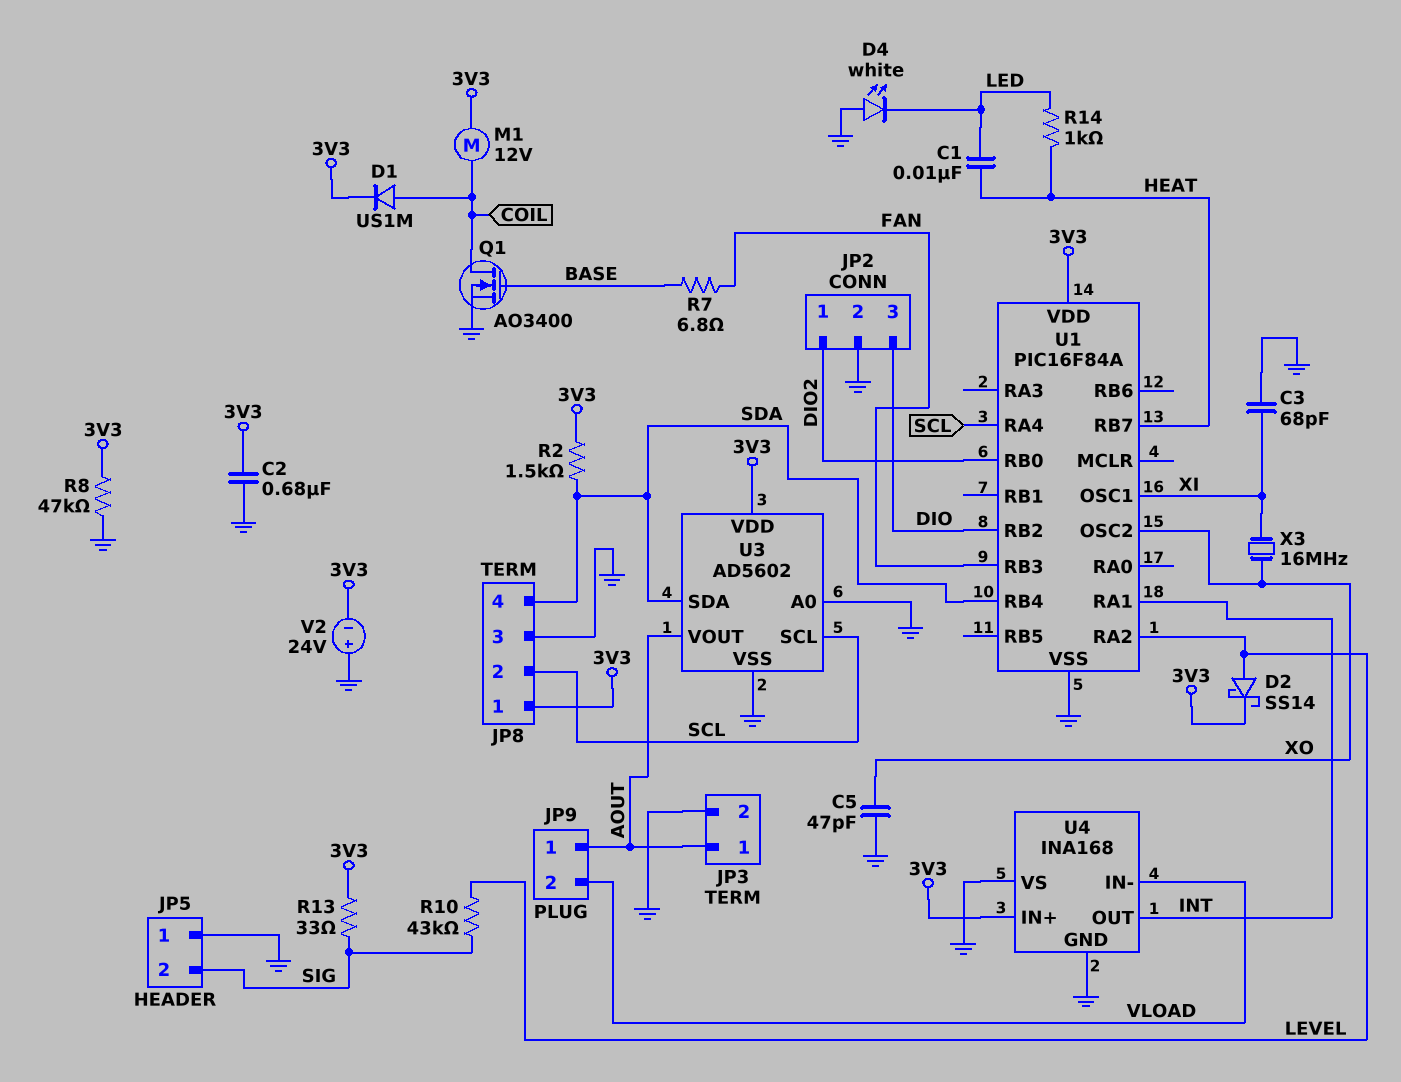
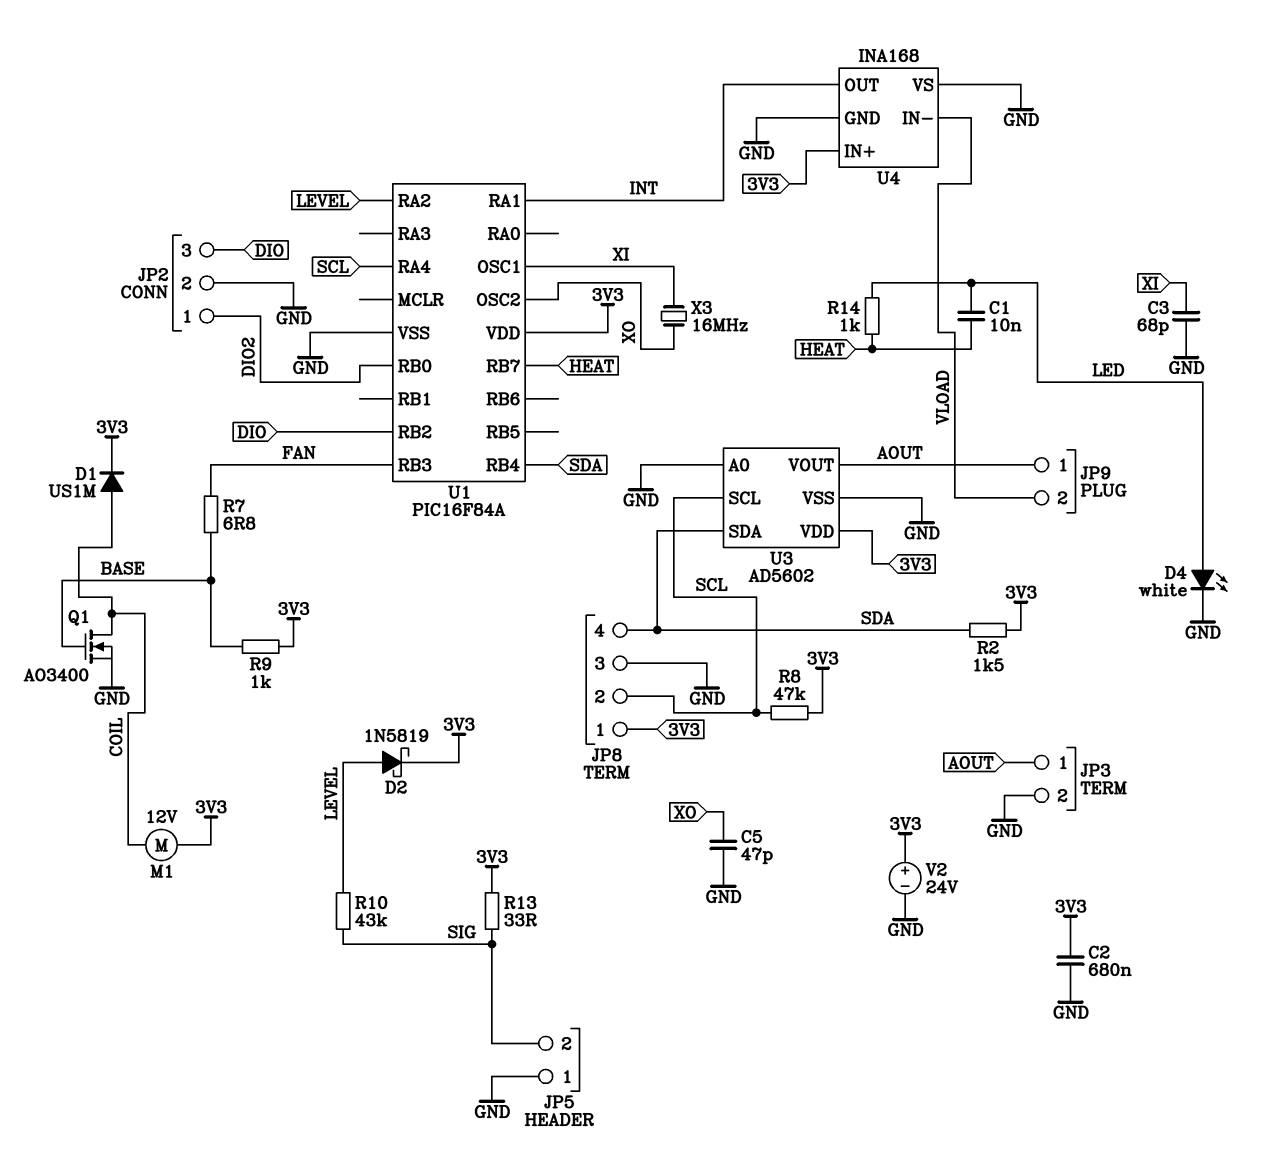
D2: schottky SS14 (A LEVEL, K 3V3) -> schottky 1N5819 (A LEVEL, K 3V3)
D4: LED white (A GND, K LED) -> LED white (A LED, K GND)
R8: 47k (3V3, GND) -> 47k (3V3, SCL)
R9: none -> 1k (3V3, BASE)
V2: 24V (plus GND, minus 3V3) -> 24V (plus 3V3, minus GND)

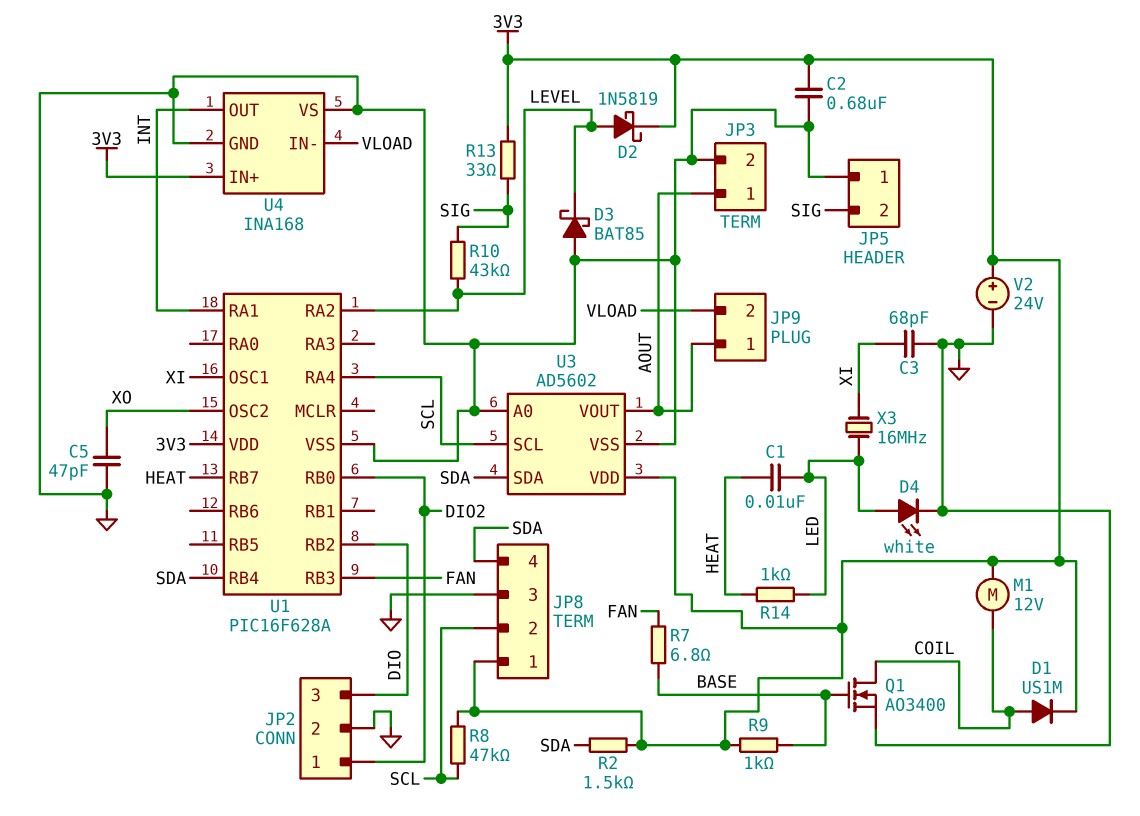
D3: none -> schottky BAT85 (A GND, K LEVEL)
U1: PIC16F84A -> PIC16F628A
X3: 16MHz (XI, XO) -> 16MHz (LED, XI)

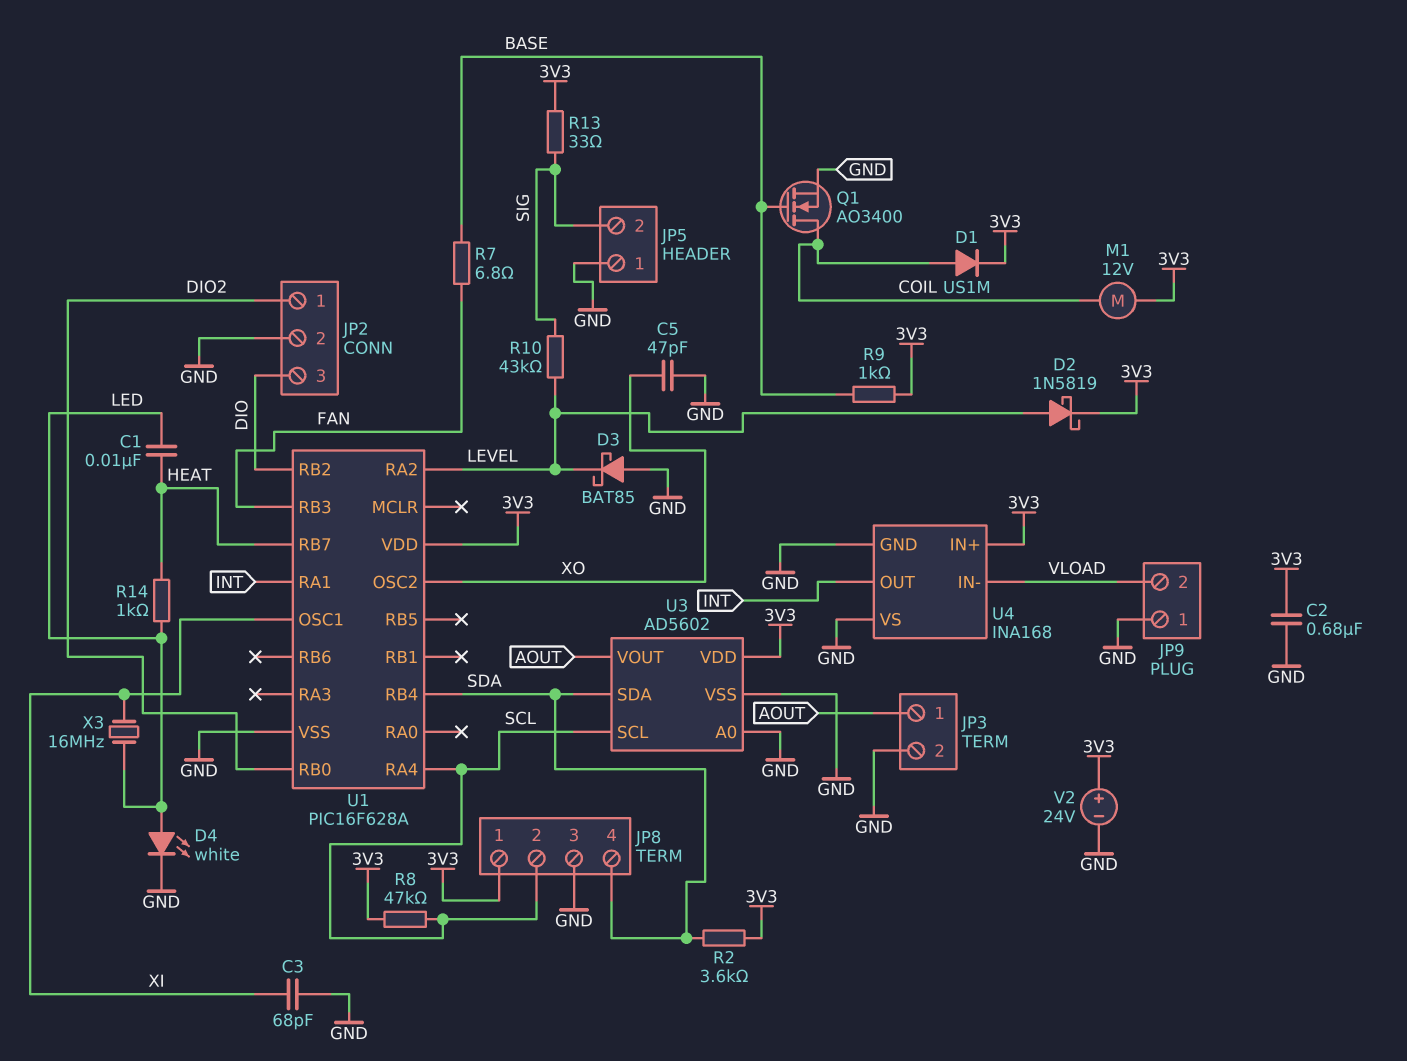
JP9 pin 1: AOUT -> GND
R2: 1.5k (3V3, SDA) -> 3.6k (3V3, SDA)

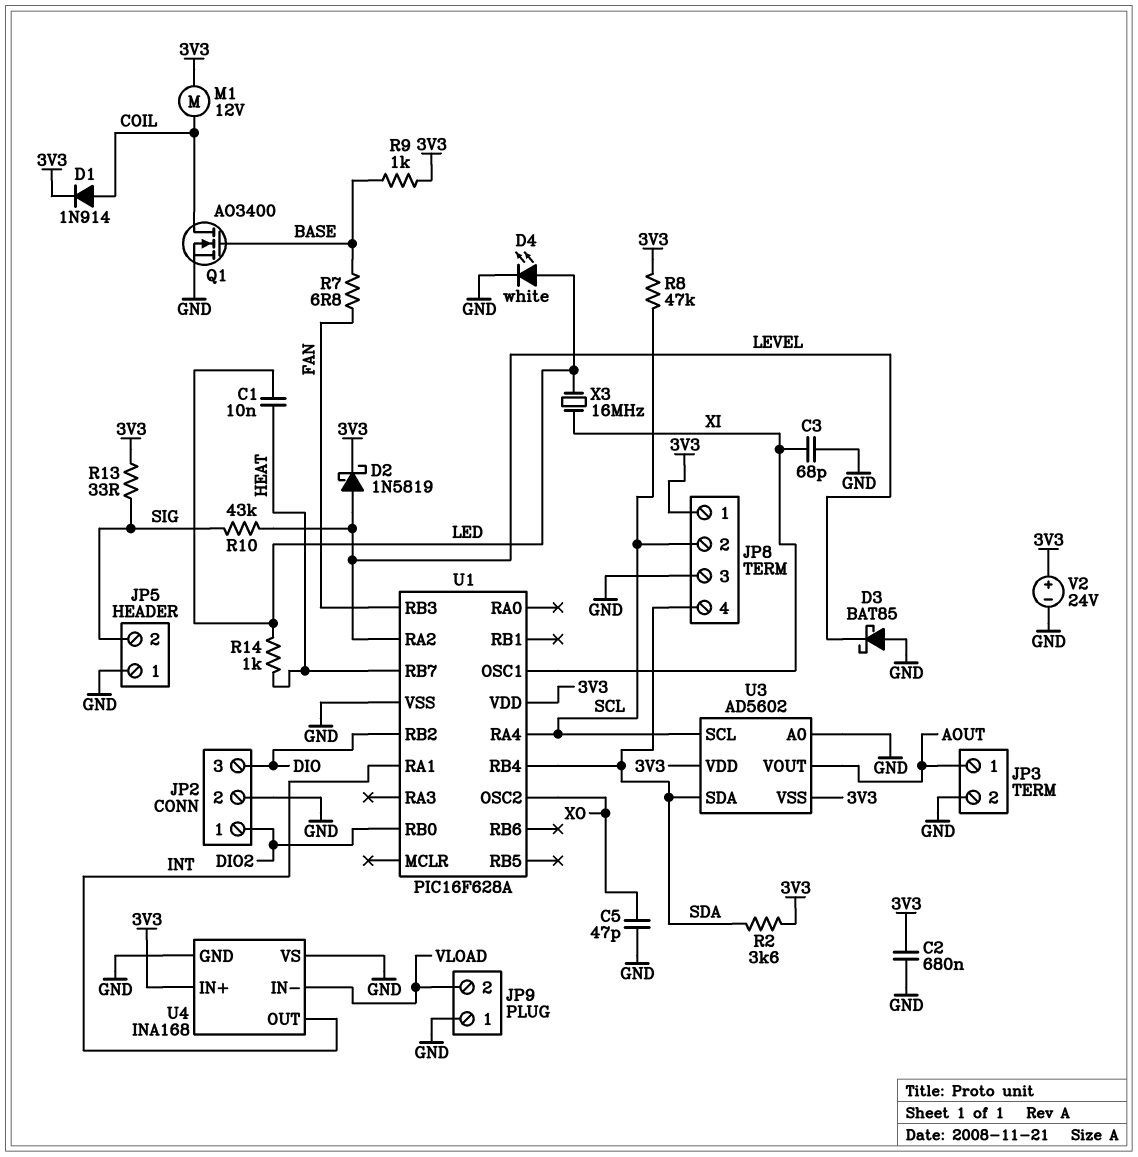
D1: diode US1M (A COIL, K 3V3) -> diode 1N914 (A COIL, K 3V3)
U3 pin VSS: GND -> 3V3

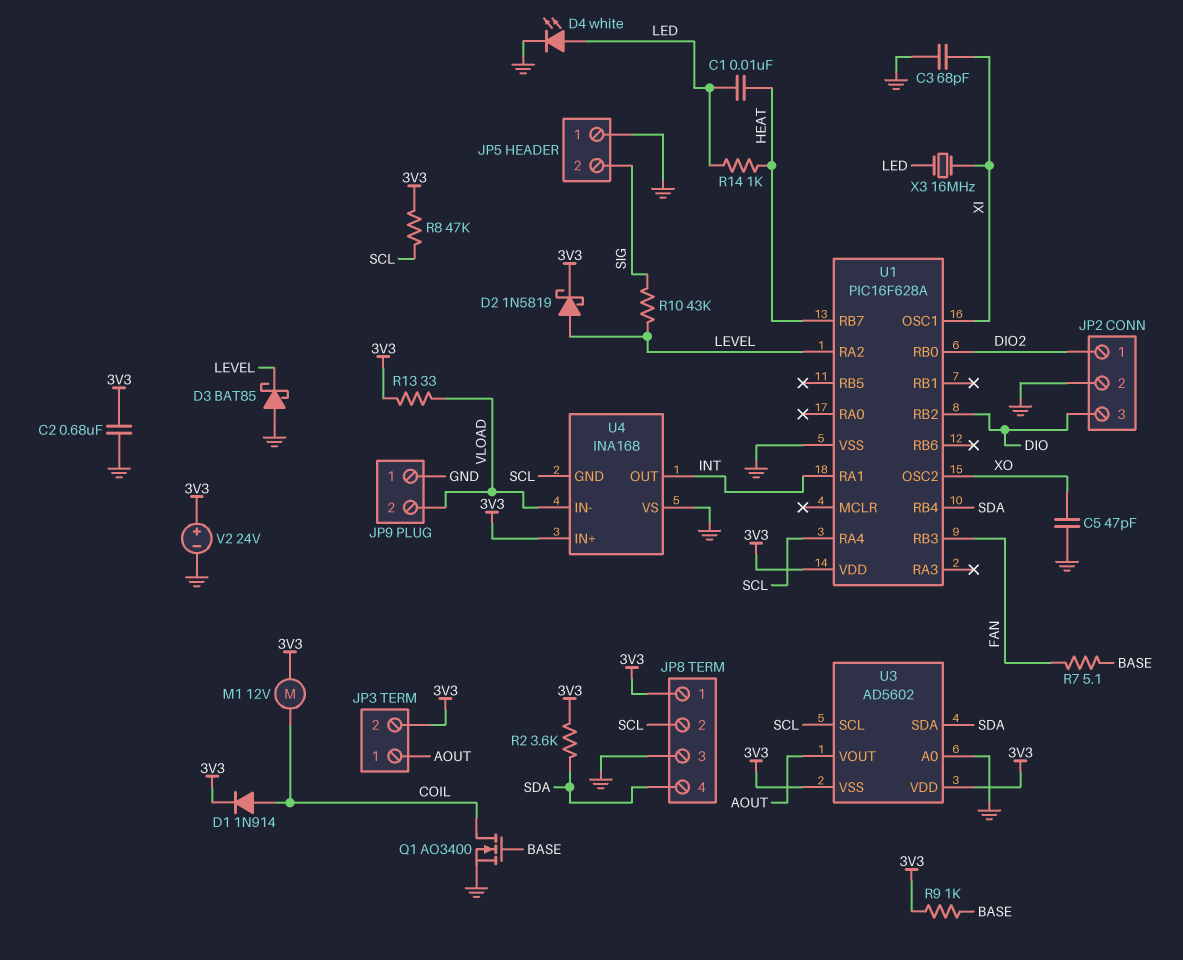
JP3 pin 2: GND -> 3V3
R7: 6.8 (BASE, FAN) -> 5.1 (BASE, FAN)
R13: 33 (3V3, SIG) -> 33 (3V3, VLOAD)
U4 pin GND: GND -> SCL

